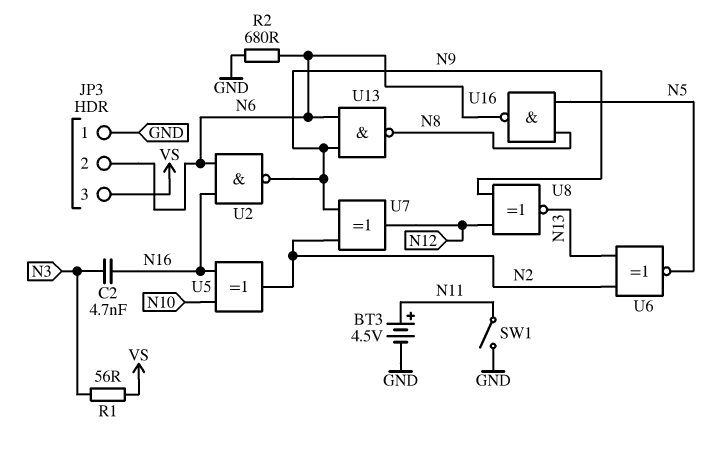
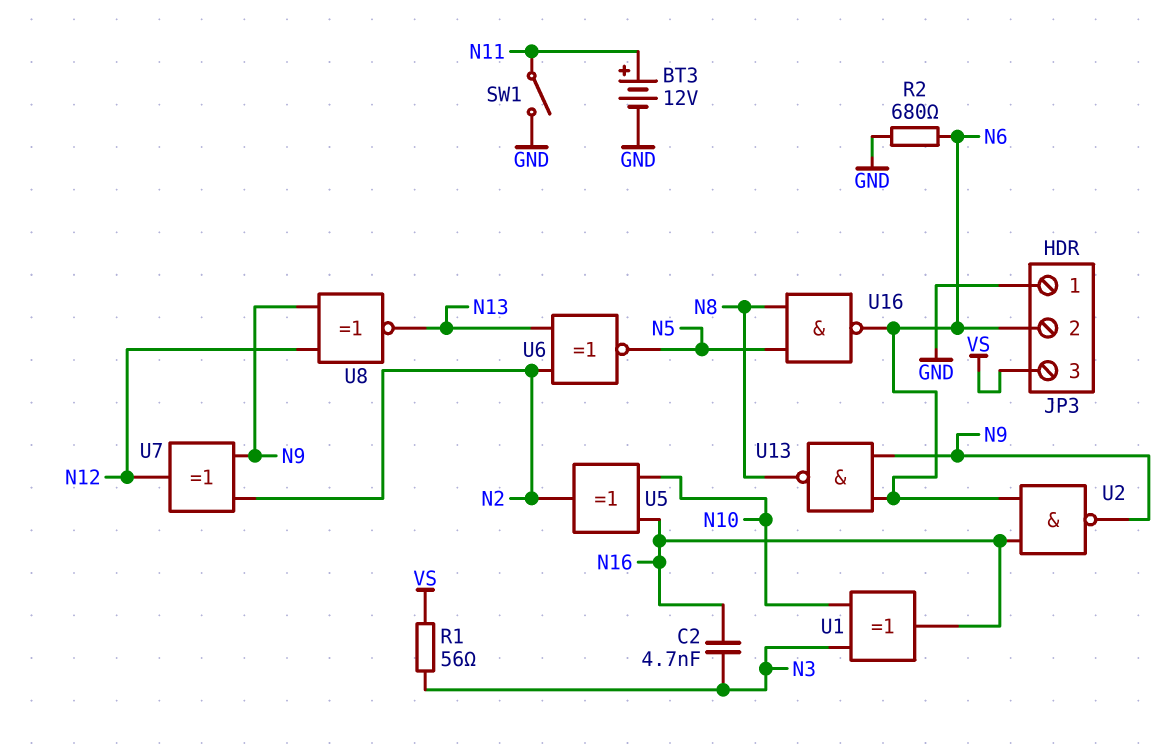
BT3: 4.5V (plus N11, minus GND) -> 12V (plus N11, minus GND)
U1: none -> XOR (in N3, in N10, out N16)

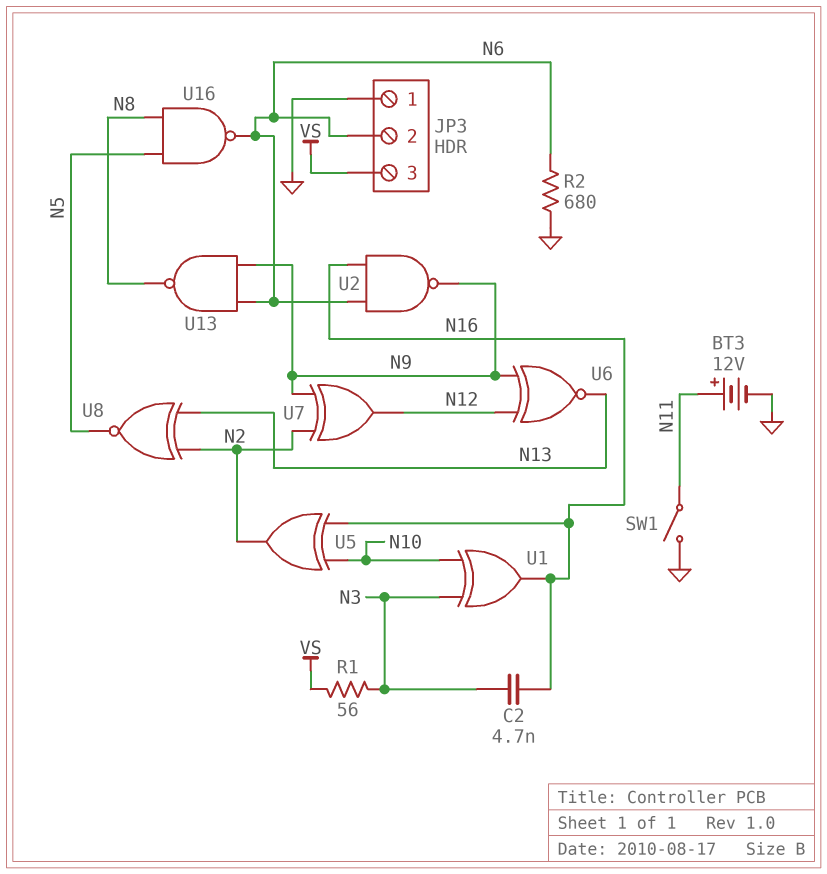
U6: XNOR (in N2, in N13, out N5) -> XNOR (in N9, in N12, out N13)
U8: XNOR (in N9, in N12, out N13) -> XNOR (in N2, in N13, out N5)

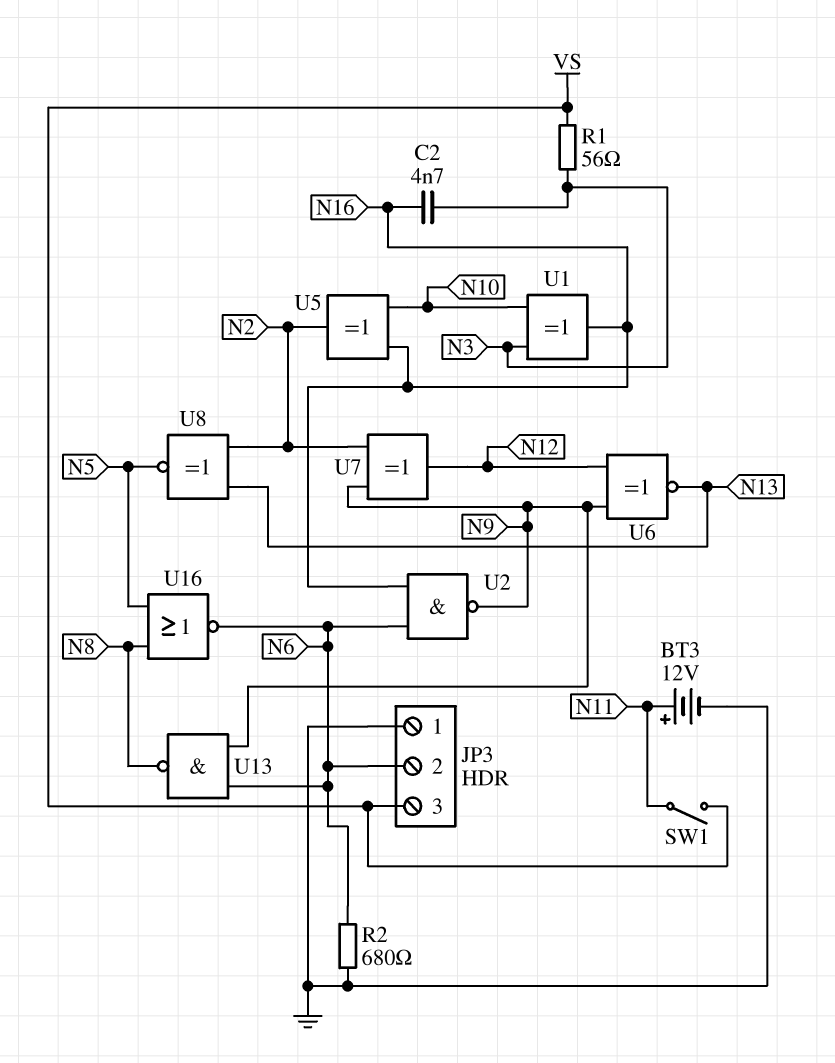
SW1: switch (GND, N11) -> switch (N11, VS)
U16: NAND (in N5, in N8, out N6) -> NOR (in N5, in N8, out N6)

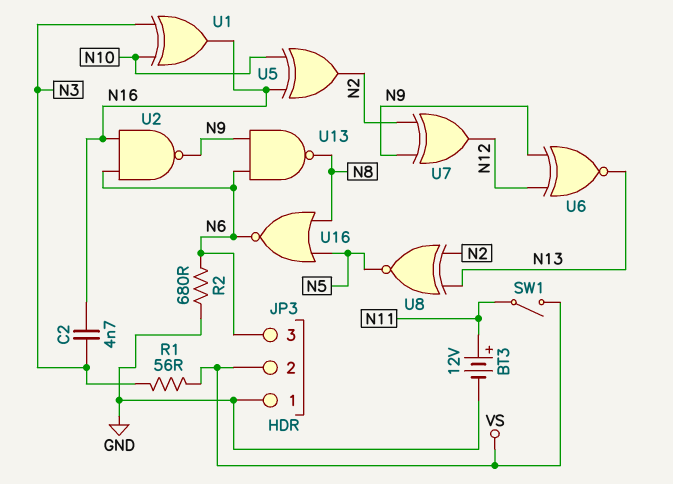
JP3 pin 2: N6 -> VS
JP3 pin 3: VS -> N6

